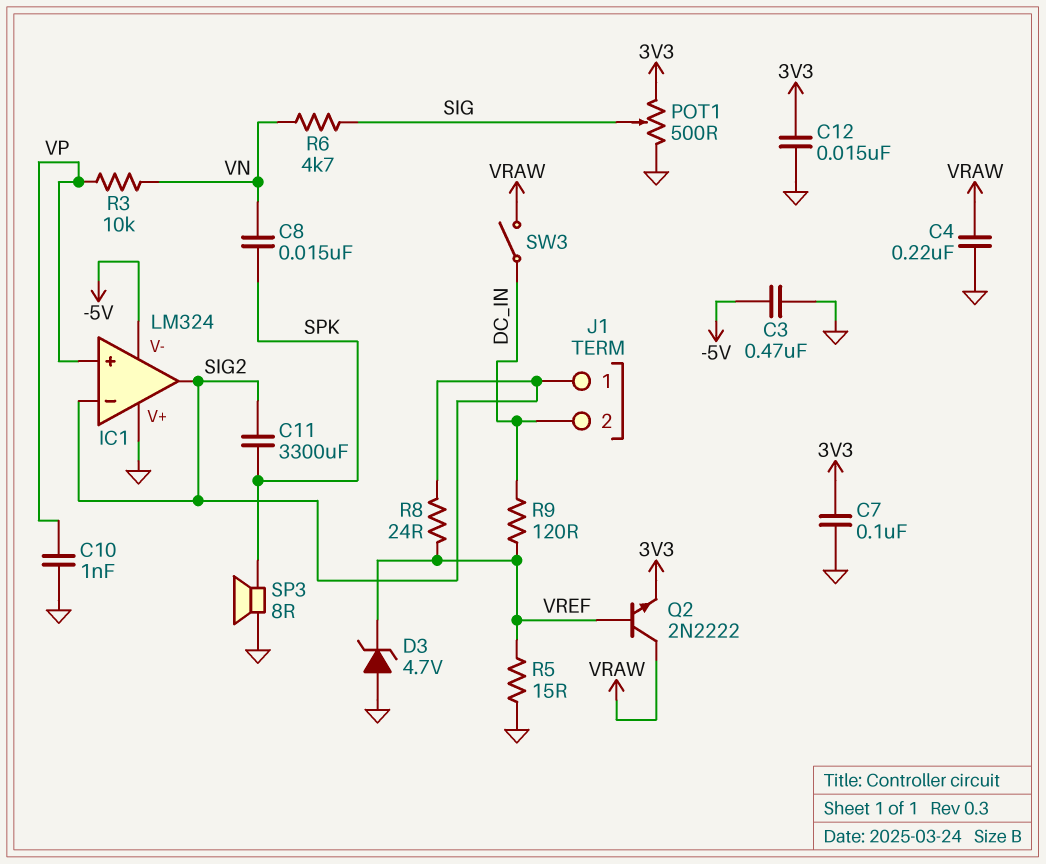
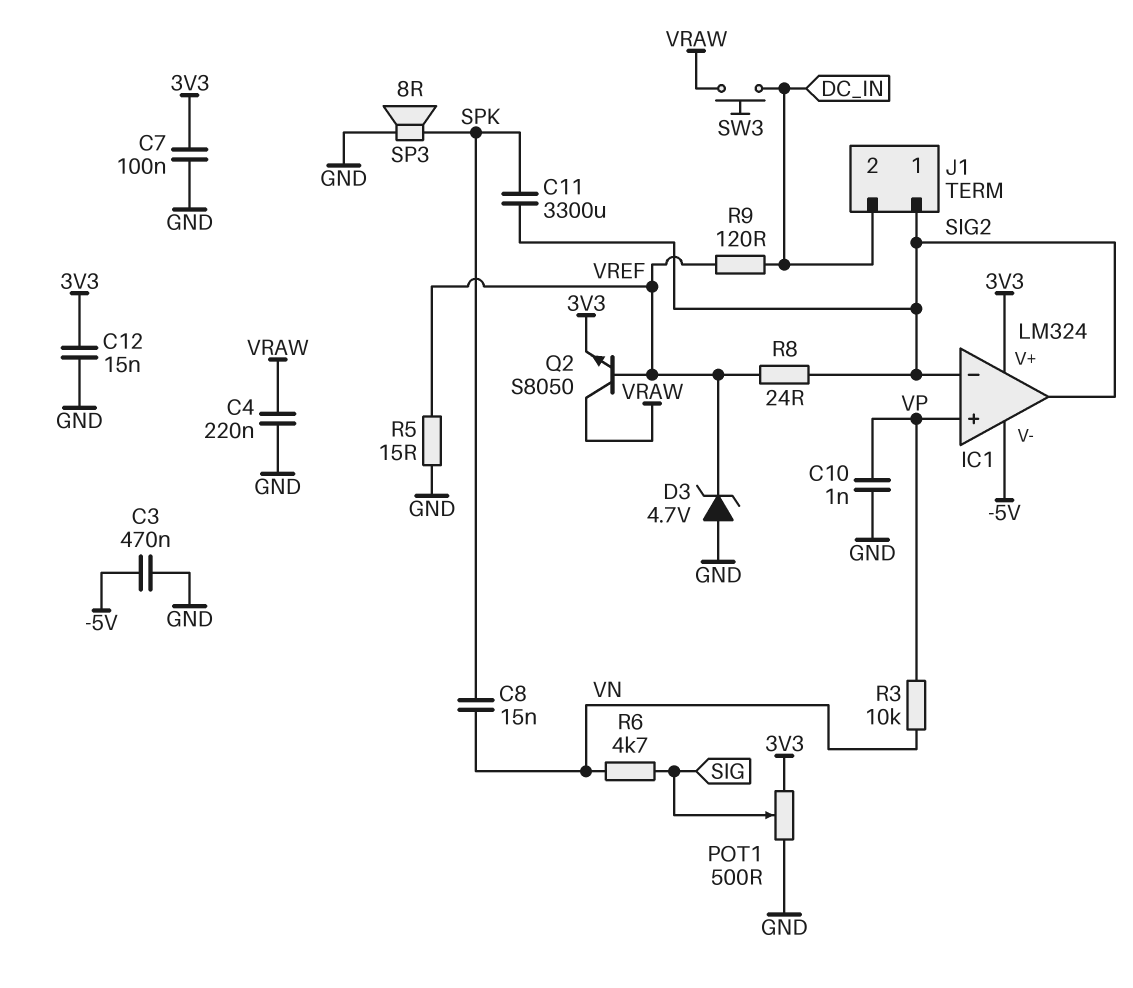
IC1 pin V+: GND -> 3V3
Q2: NPN 2N2222 (B VREF, C VRAW, E 3V3) -> NPN S8050 (B VREF, C VRAW, E 3V3)
SW3: switch (DC_IN, VRAW) -> button (DC_IN, VRAW)

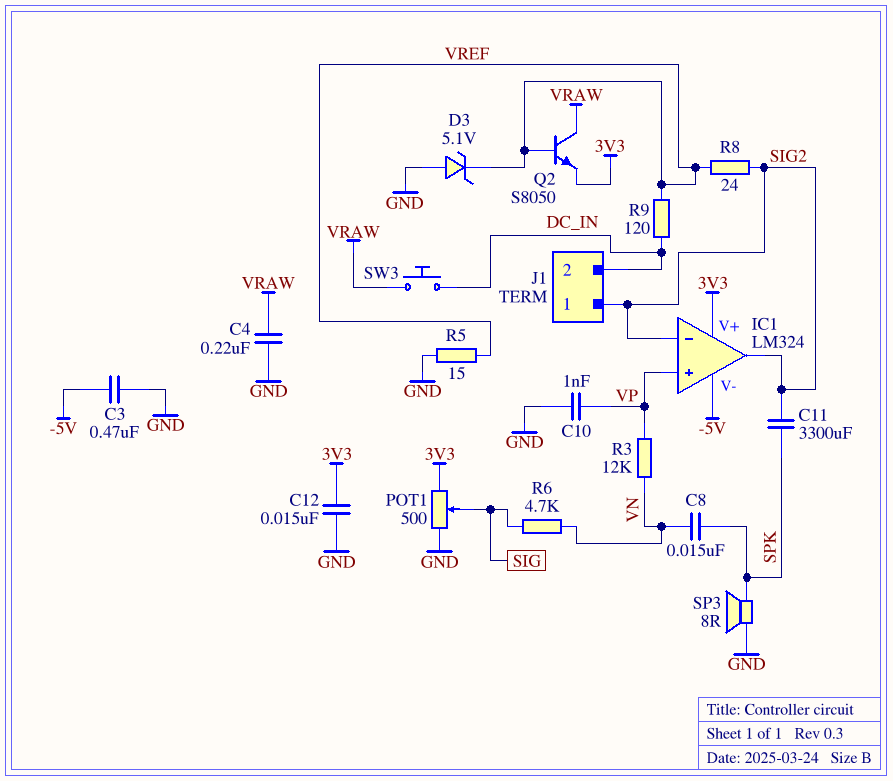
C7: 100nF (3V3, GND) -> none
D3: zener 4.7V (A GND, K VREF) -> zener 5.1V (A GND, K VREF)
R3: 10k (VN, VP) -> 12k (VN, VP)

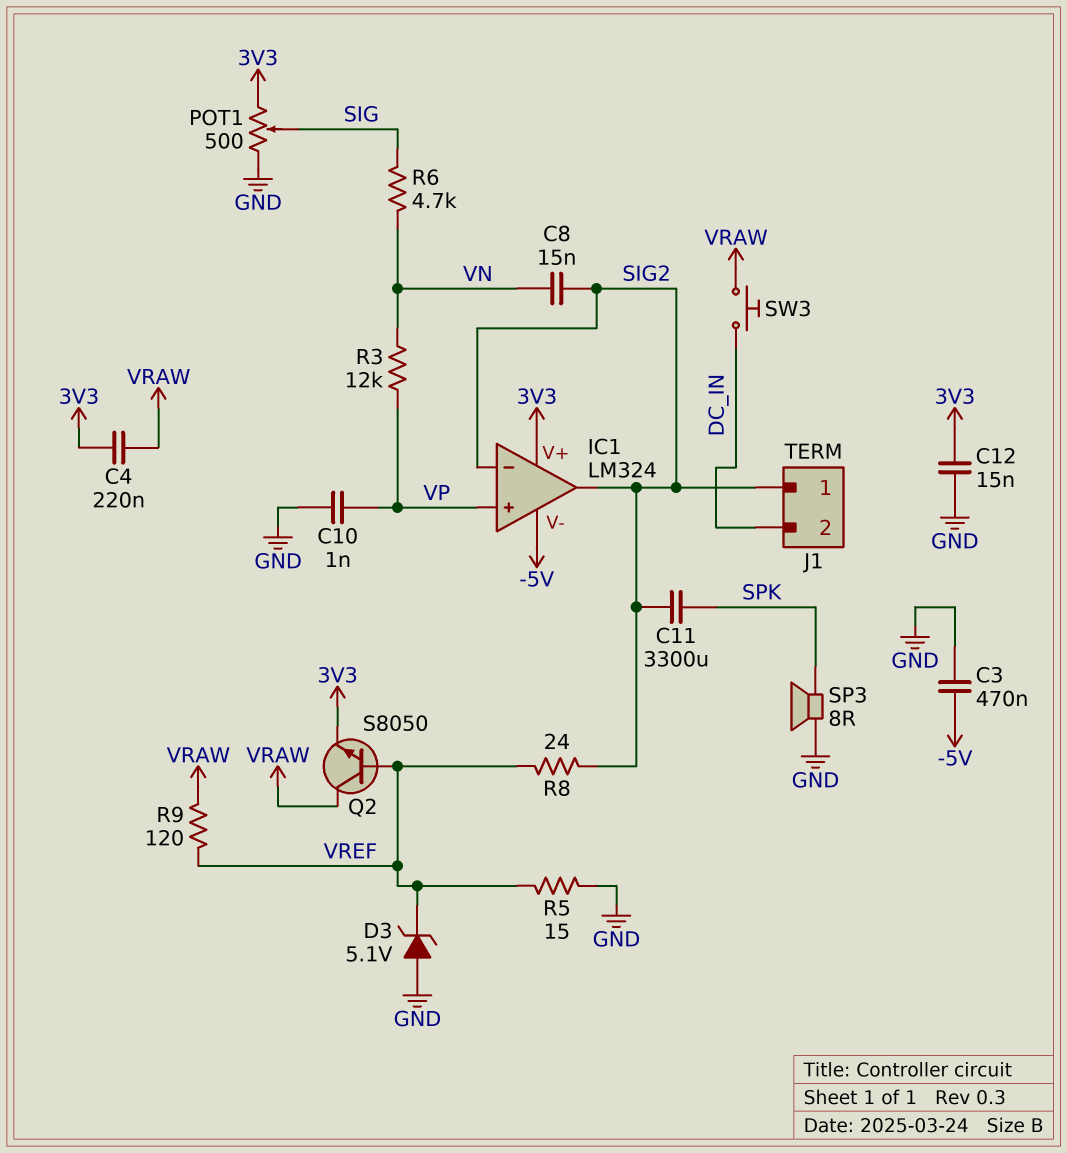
C4: 220nF (GND, VRAW) -> 220nF (3V3, VRAW)
C8: 15nF (SPK, VN) -> 15nF (SIG2, VN)
R9: 120 (DC_IN, VREF) -> 120 (VRAW, VREF)

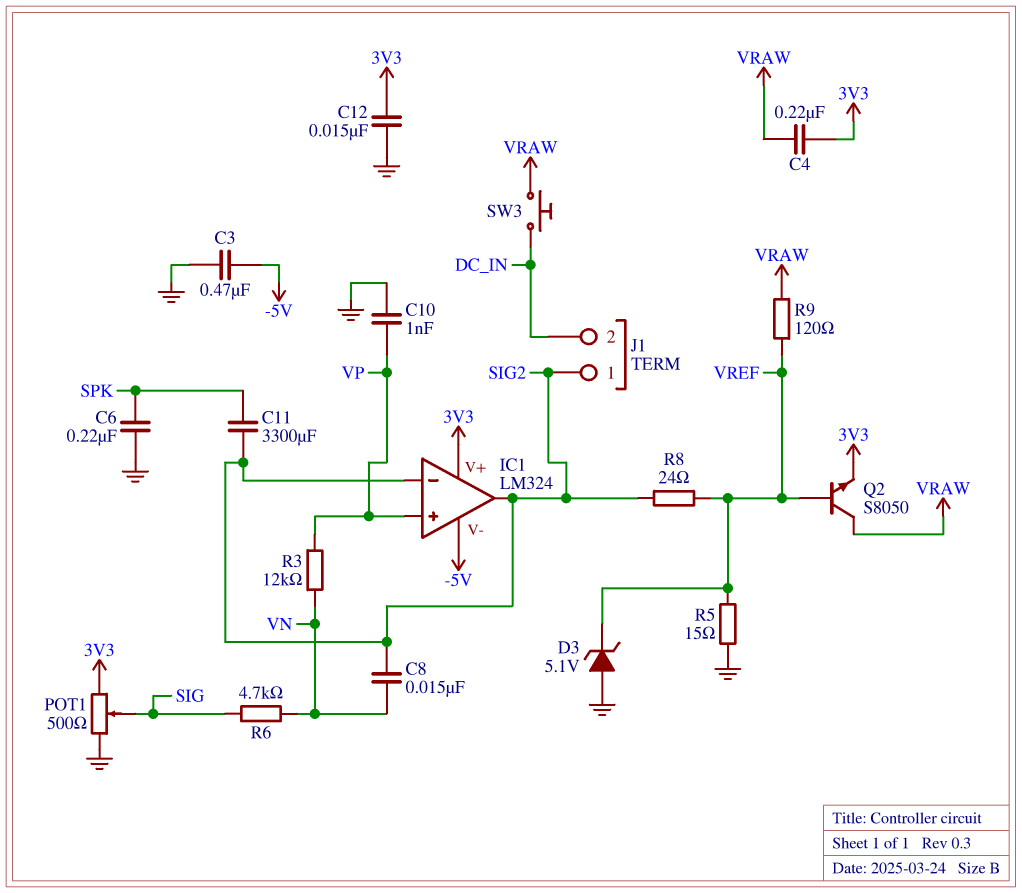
C6: none -> 220nF (GND, SPK)
SP3: speaker 8R (GND, SPK) -> none

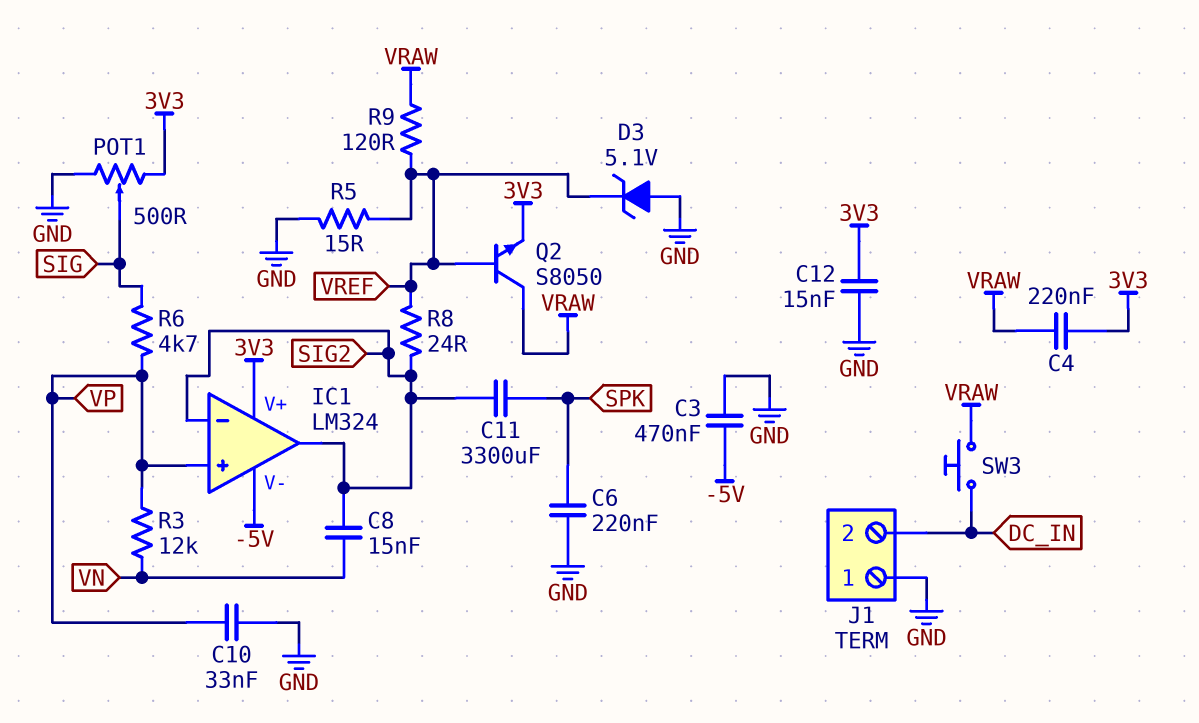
C10: 1nF (GND, VP) -> 33nF (GND, VP)
J1 pin 1: SIG2 -> GND
R6: 4.7k (SIG, VN) -> 4.7k (SIG, VP)

